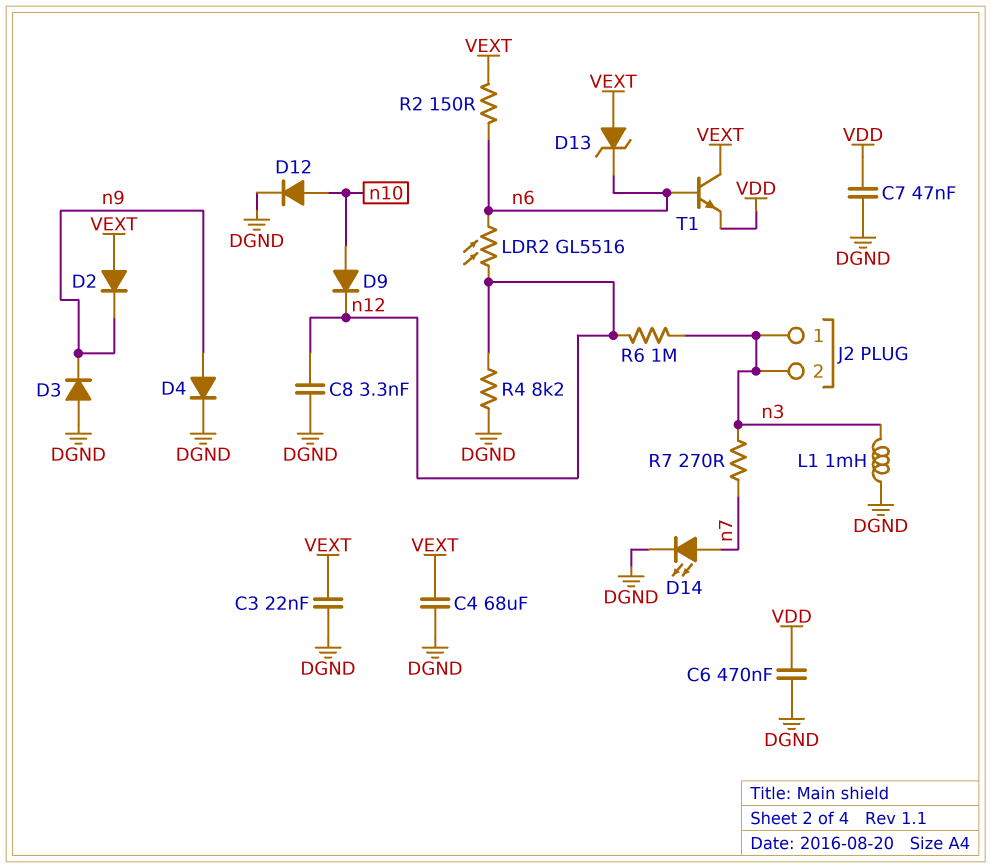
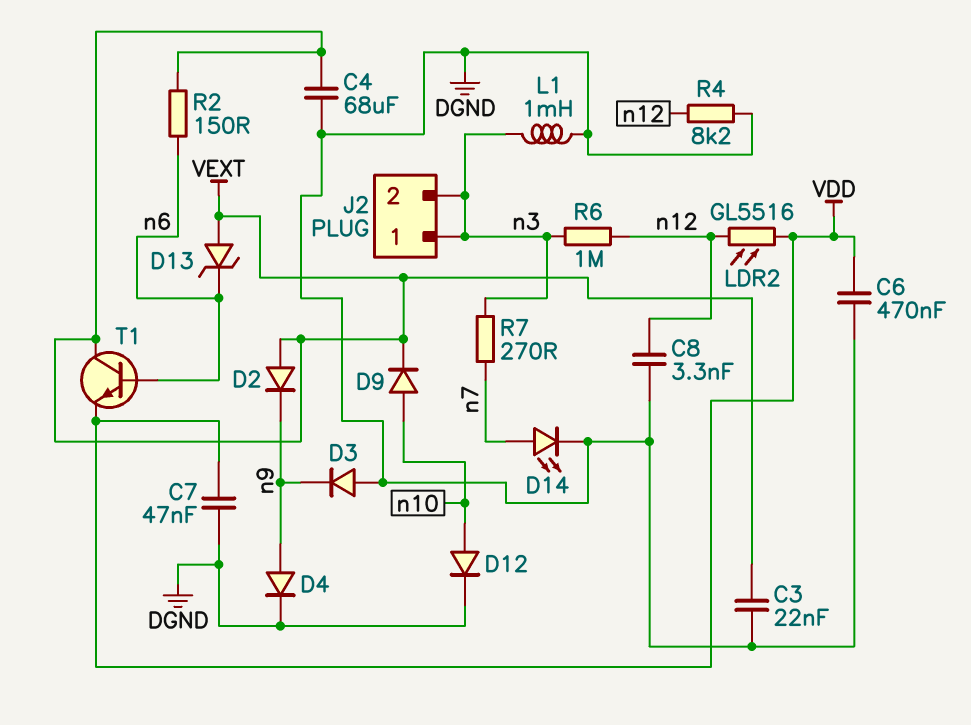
D9: diode (A n10, K n12) -> diode (A n10, K VEXT)
LDR2: GL5516 (n6, n12) -> GL5516 (VDD, n12)

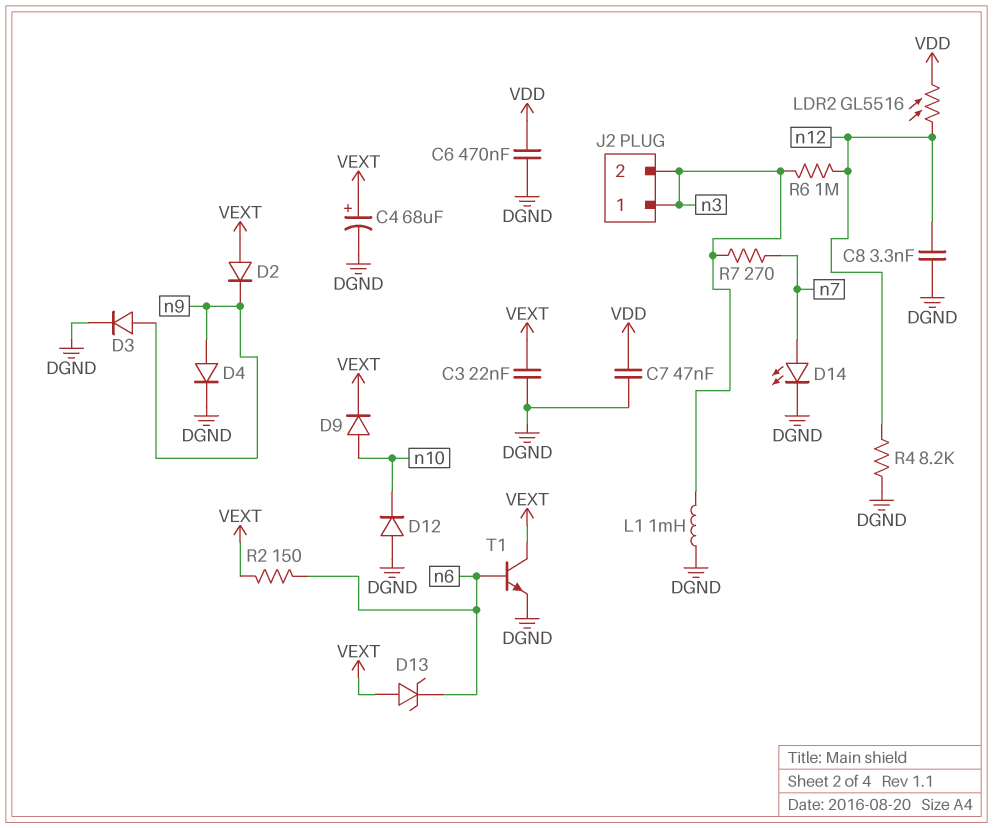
C4: 68uF (DGND, VEXT) -> 68uF (plus VEXT, minus DGND)
D3: diode (A DGND, K n9) -> diode (A n9, K DGND)
D12: diode (A n10, K DGND) -> diode (A DGND, K n10)
T1: NPN (B n6, C VEXT, E VDD) -> NPN (B n6, C VEXT, E DGND)

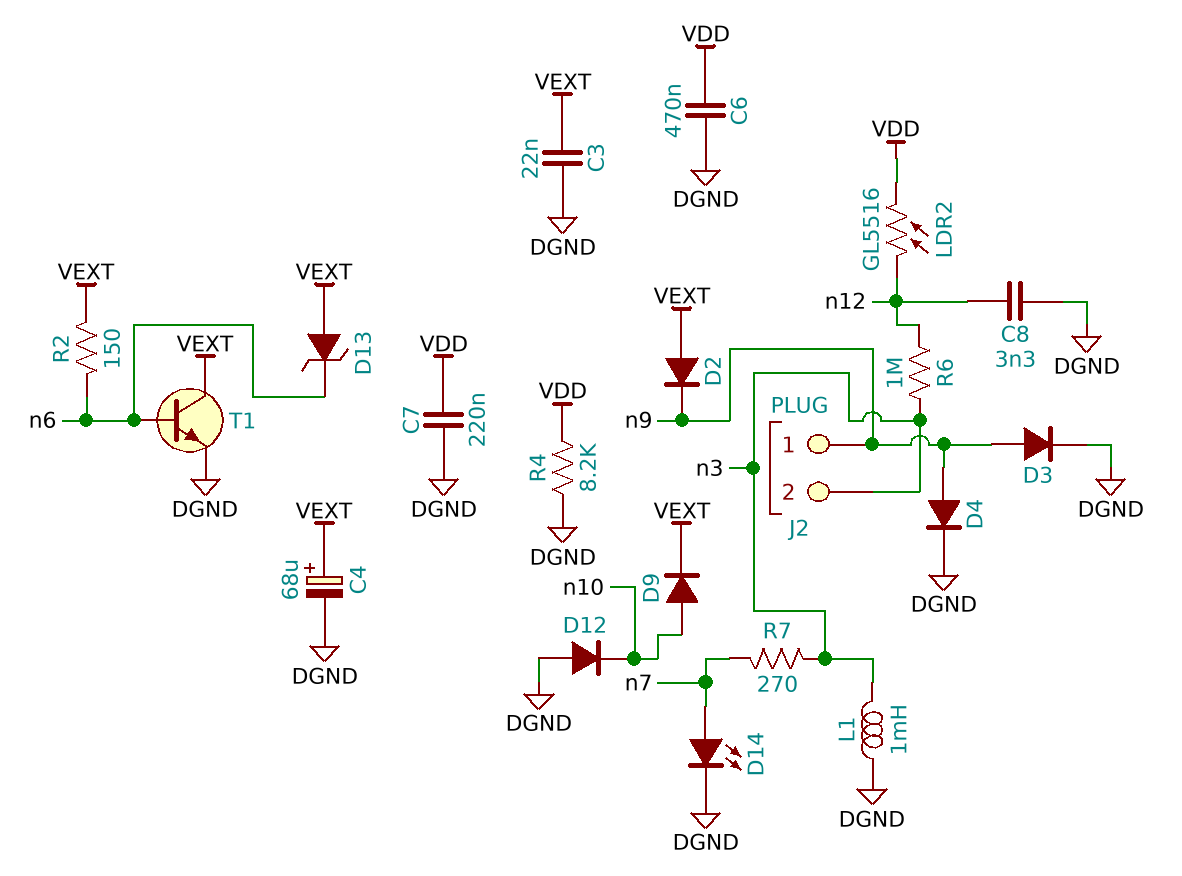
C7: 47nF (DGND, VDD) -> 220nF (DGND, VDD)
J2 pin 1: n3 -> n9
R4: 8.2k (DGND, n12) -> 8.2k (DGND, VDD)

